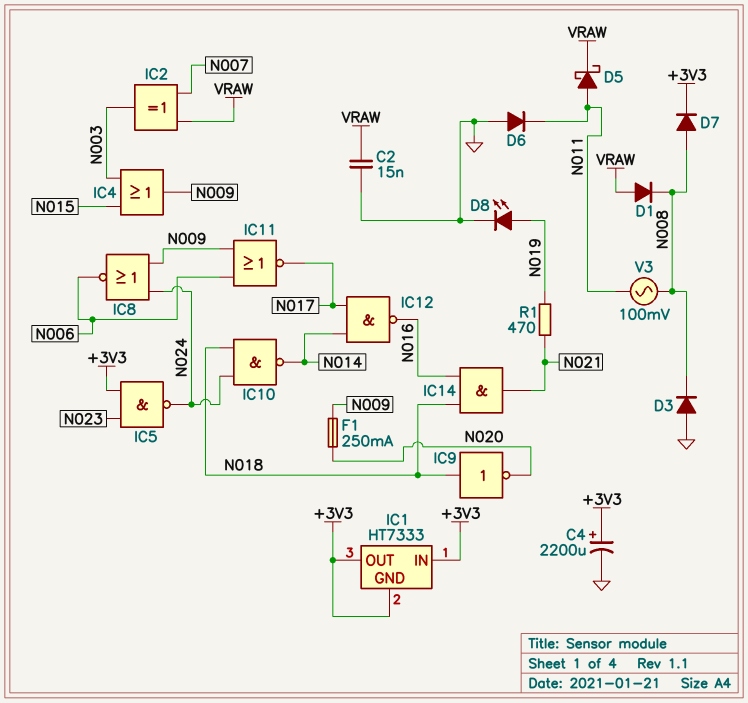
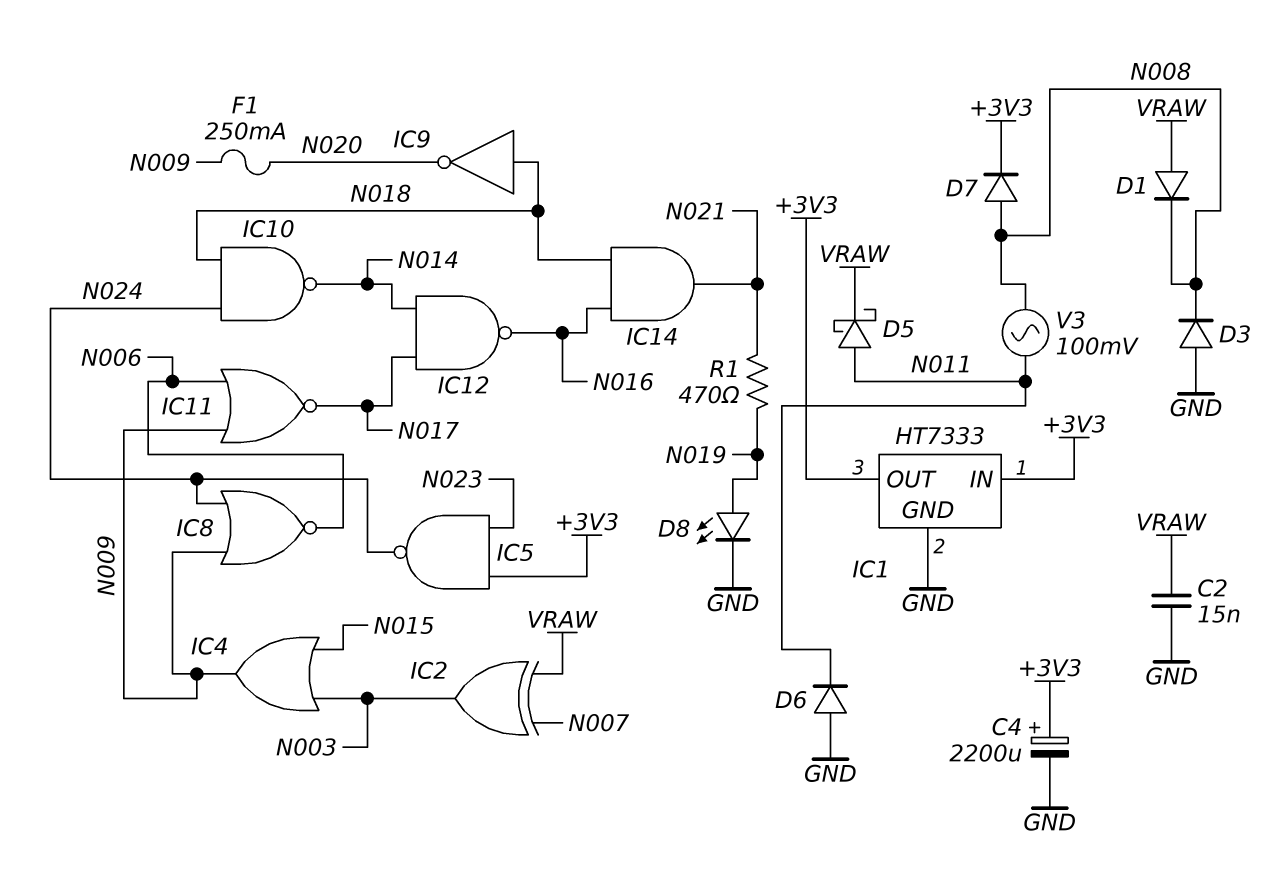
IC1 pin GND: +3V3 -> GND

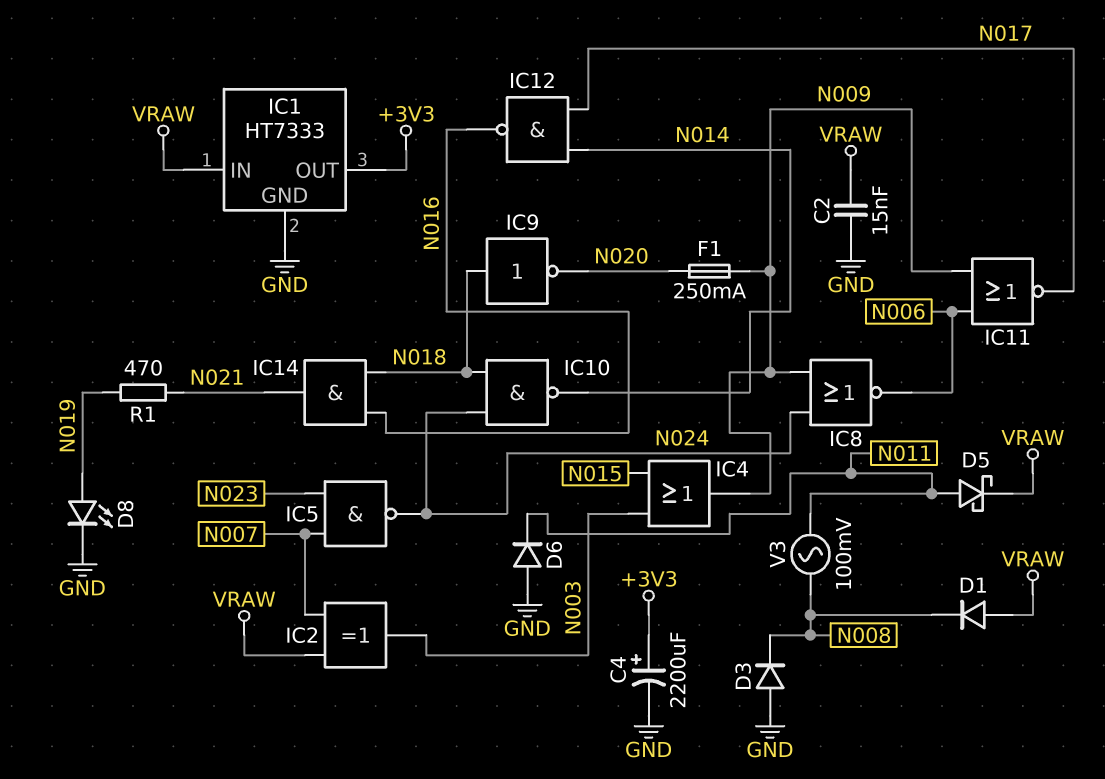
D7: diode (A N008, K +3V3) -> none
IC1 pin IN: +3V3 -> VRAW
IC5: NAND (in +3V3, in N023, out N024) -> NAND (in N007, in N023, out N024)

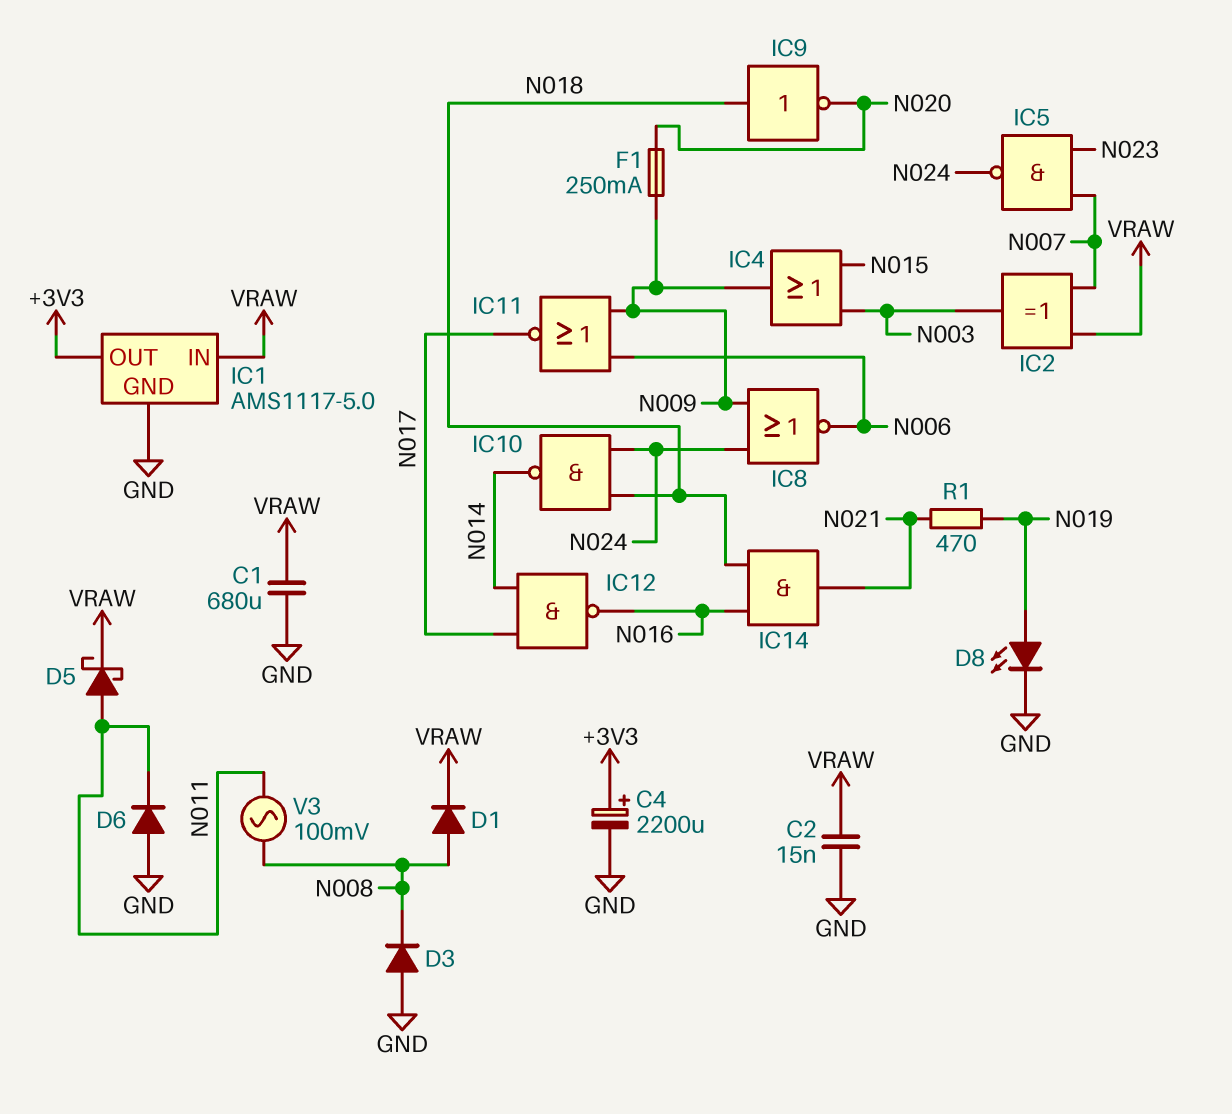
C1: none -> 680uF (GND, VRAW)
D1: diode (A VRAW, K N008) -> diode (A N008, K VRAW)
IC1: HT7333 -> AMS1117-5.0

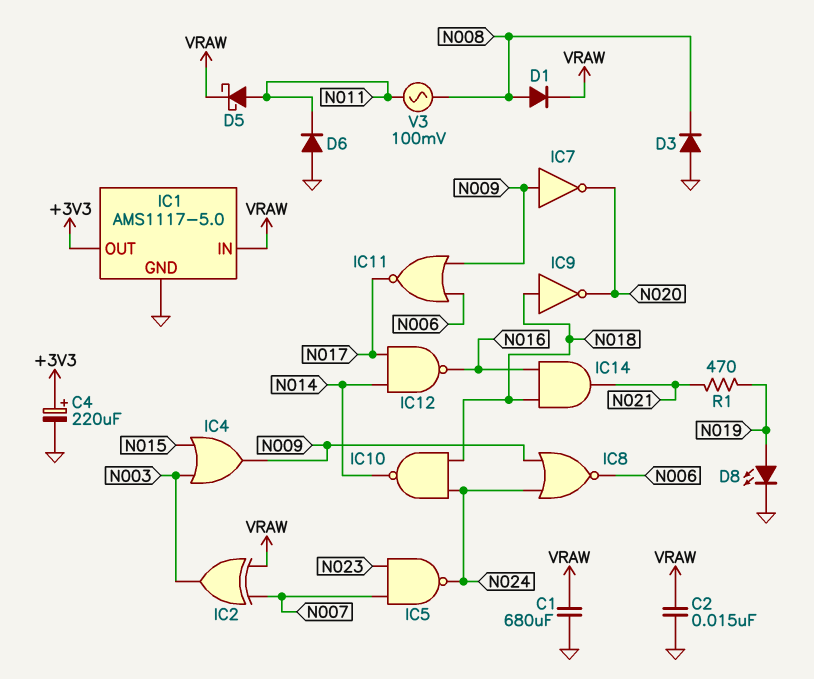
C4: 2200uF (plus +3V3, minus GND) -> 220uF (plus +3V3, minus GND)
F1: 250mA (N009, N020) -> none
IC7: none -> NOT (in N009, out N020)

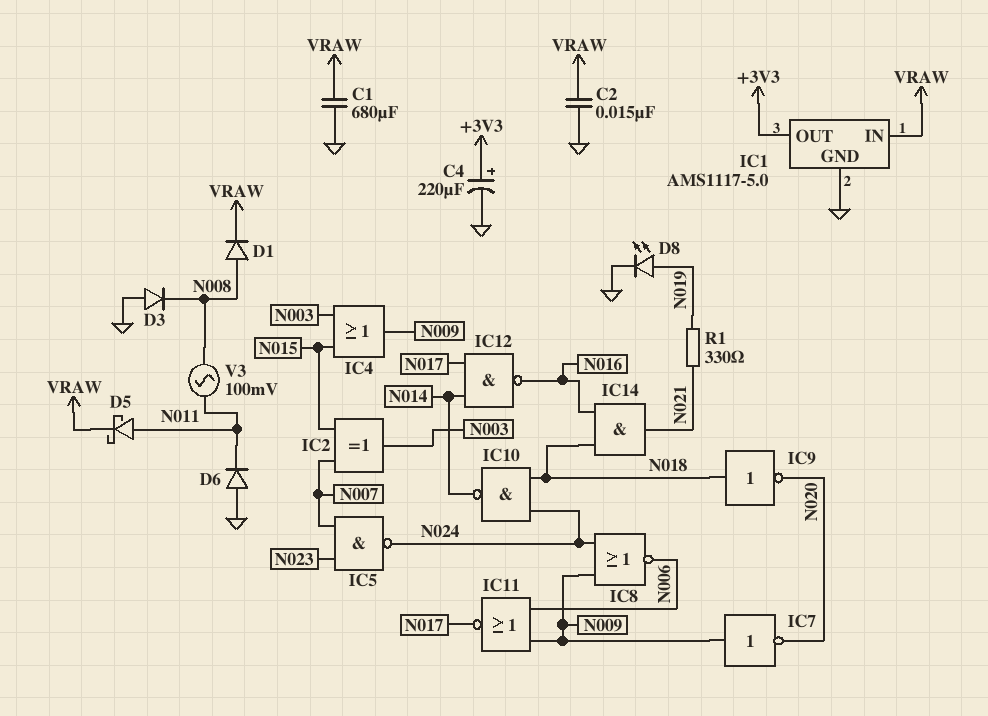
IC2: XOR (in N007, in VRAW, out N003) -> XOR (in N007, in N015, out N003)
R1: 470 (N019, N021) -> 330 (N019, N021)

